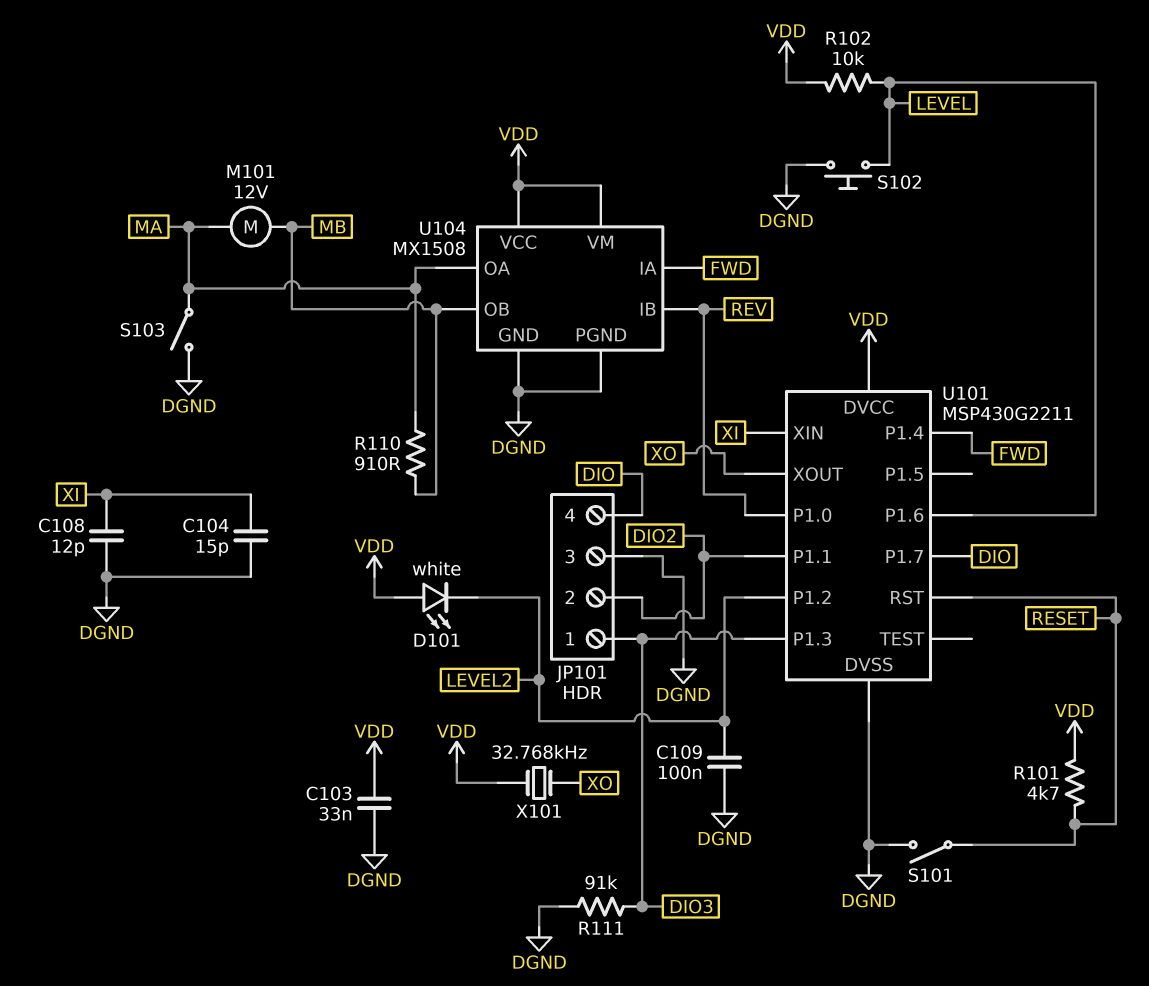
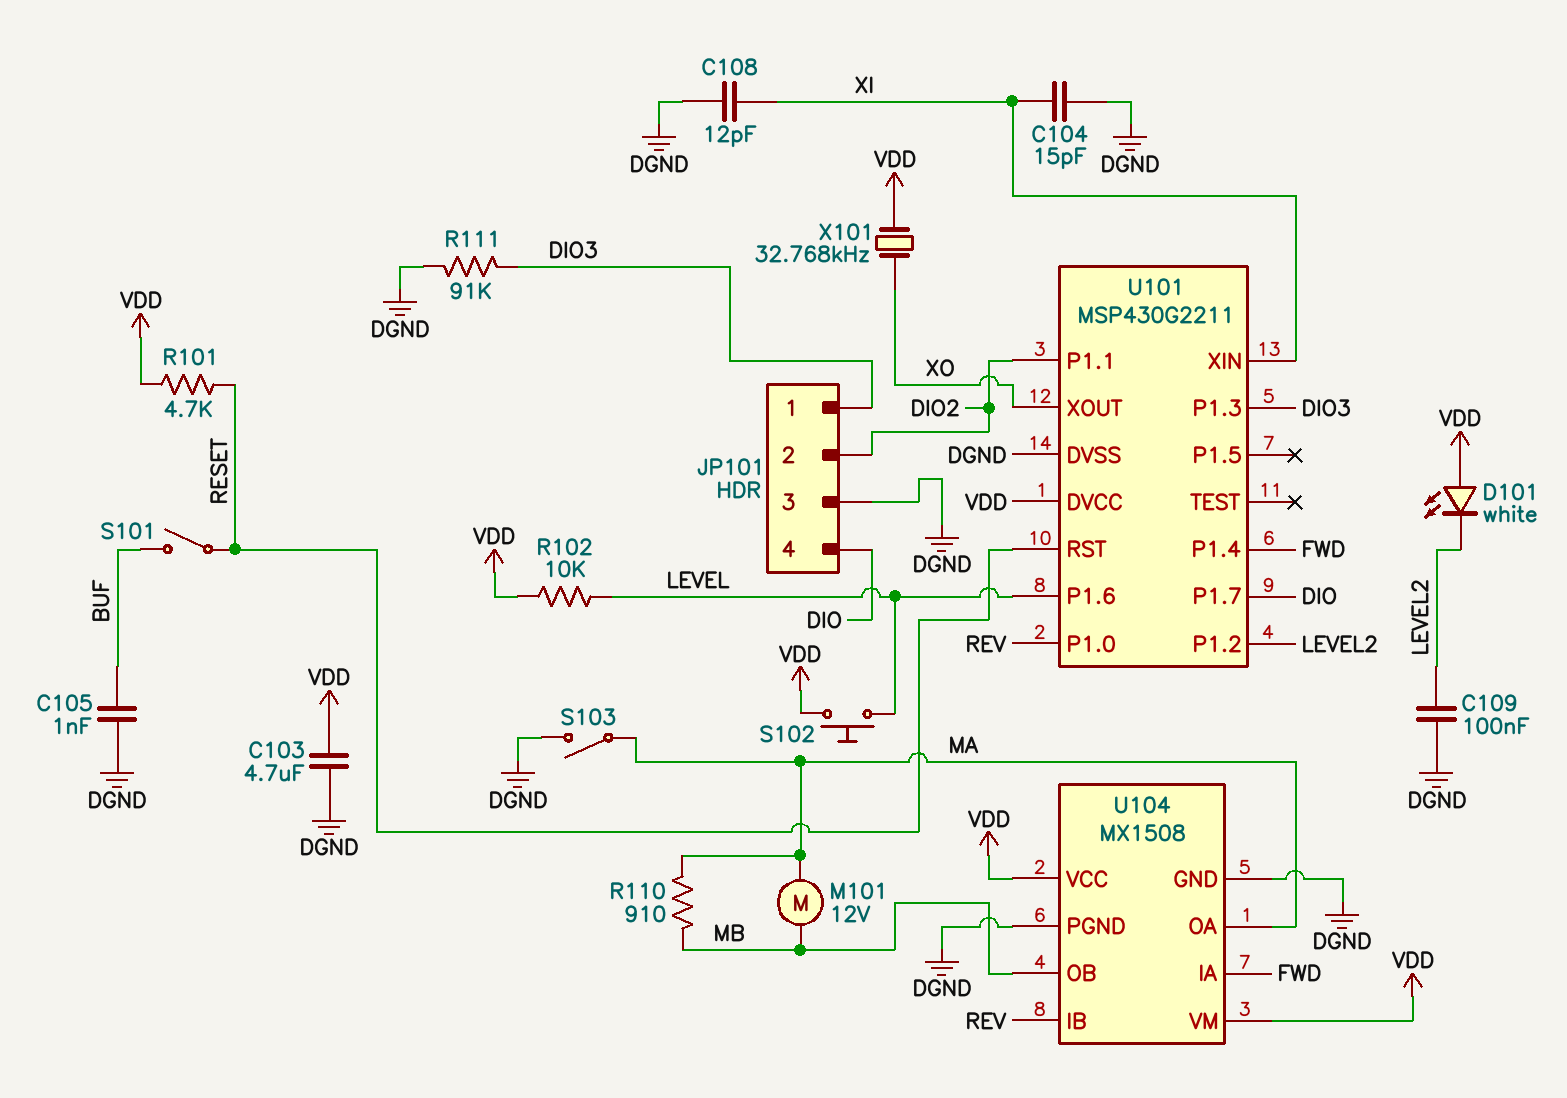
C103: 33nF (DGND, VDD) -> 4.7uF (DGND, VDD)
C105: none -> 1nF (BUF, DGND)
S101: switch (DGND, RESET) -> switch (BUF, RESET)
S102: button (DGND, LEVEL) -> button (LEVEL, VDD)

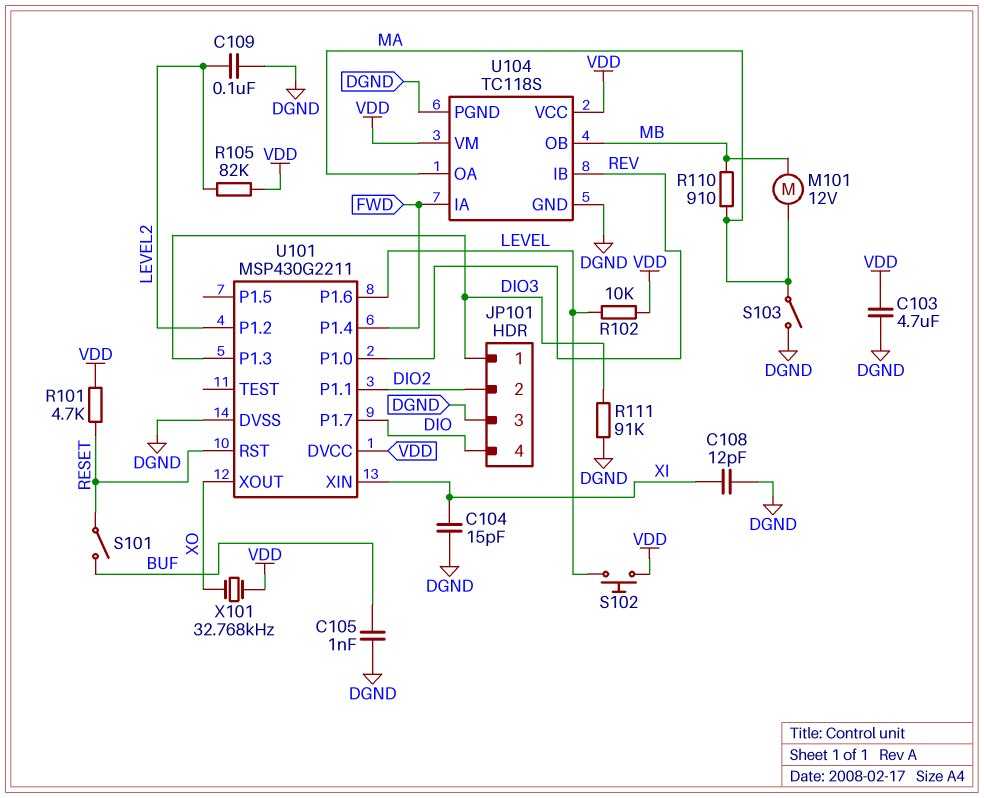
D101: LED white (A VDD, K LEVEL2) -> none
R105: none -> 82k (LEVEL2, VDD)
U104: MX1508 -> TC118S

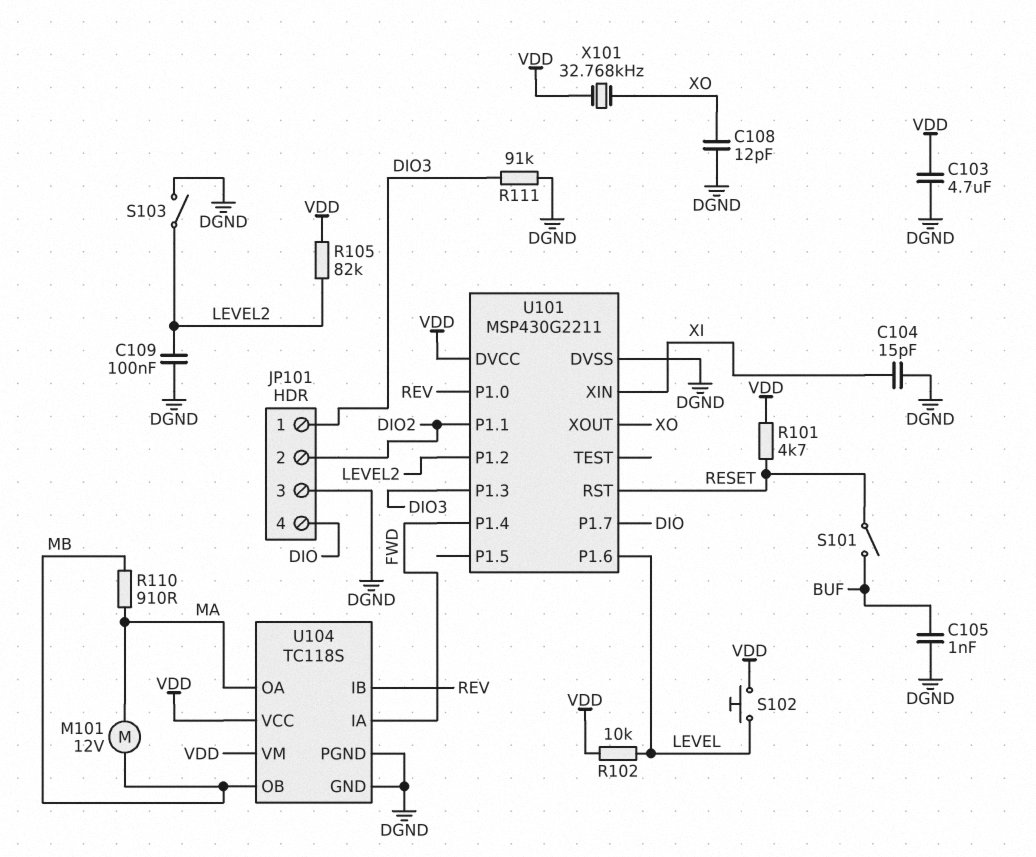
C108: 12pF (DGND, XI) -> 12pF (DGND, XO)
S103: switch (DGND, MA) -> switch (DGND, LEVEL2)

